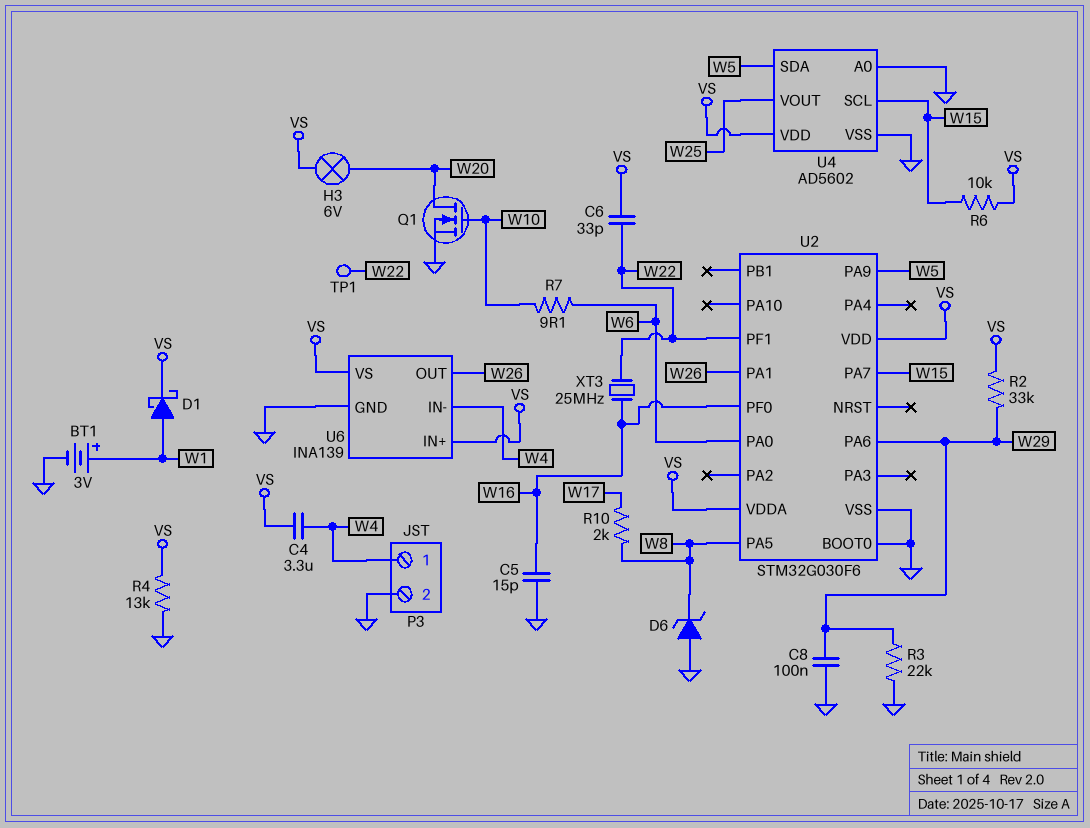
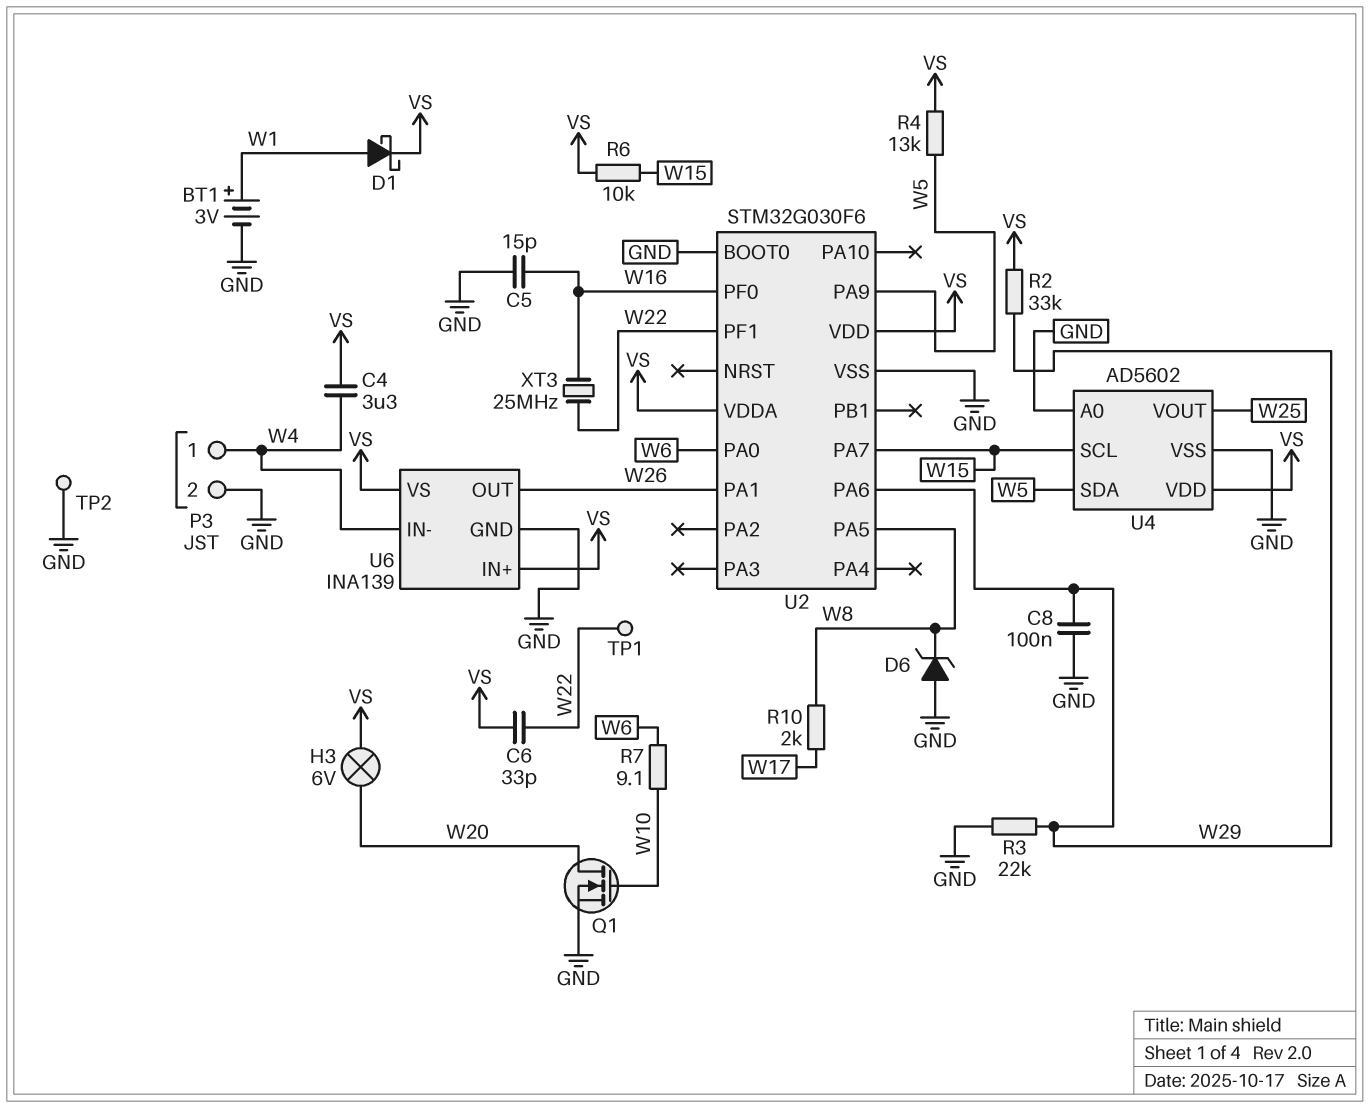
R4: 13k (GND, VS) -> 13k (VS, W5)
TP2: none -> test point (GND)

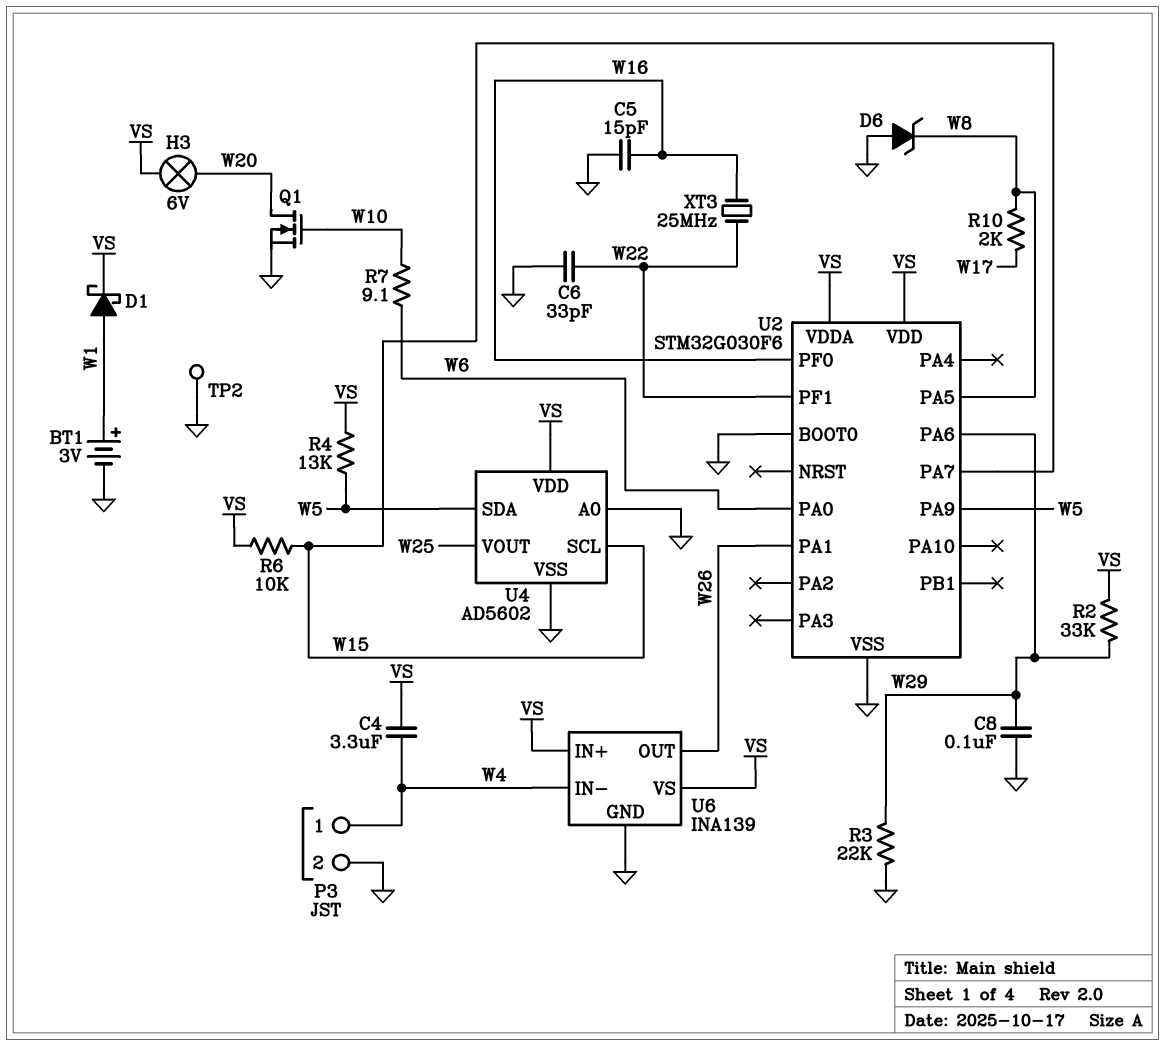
C6: 33pF (VS, W22) -> 33pF (GND, W22)
TP1: test point (W22) -> none

